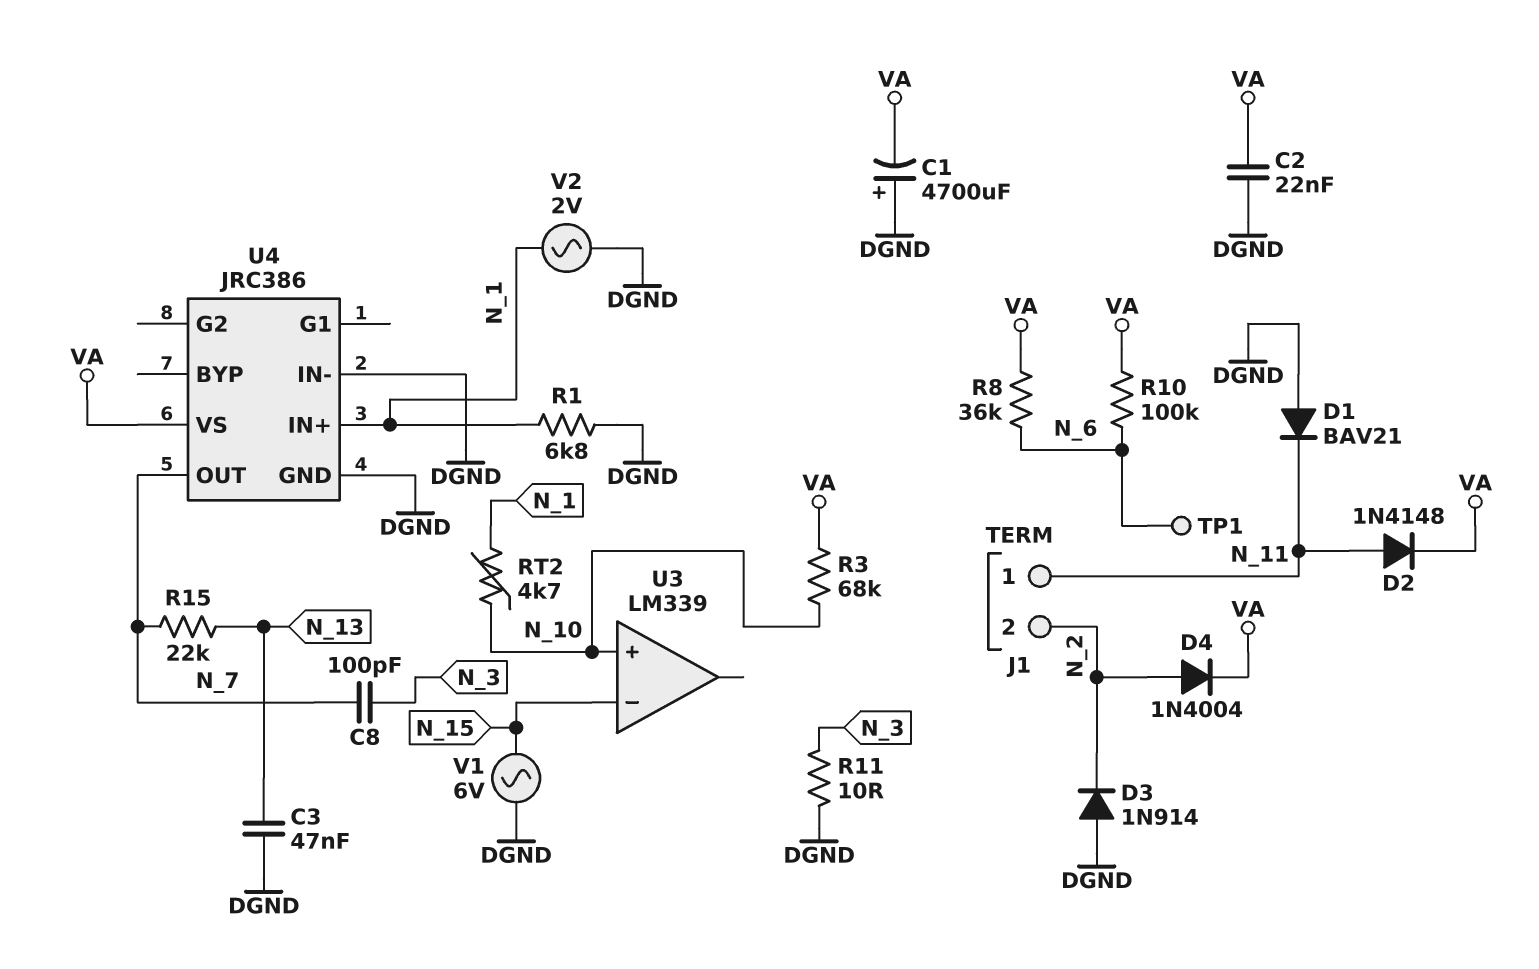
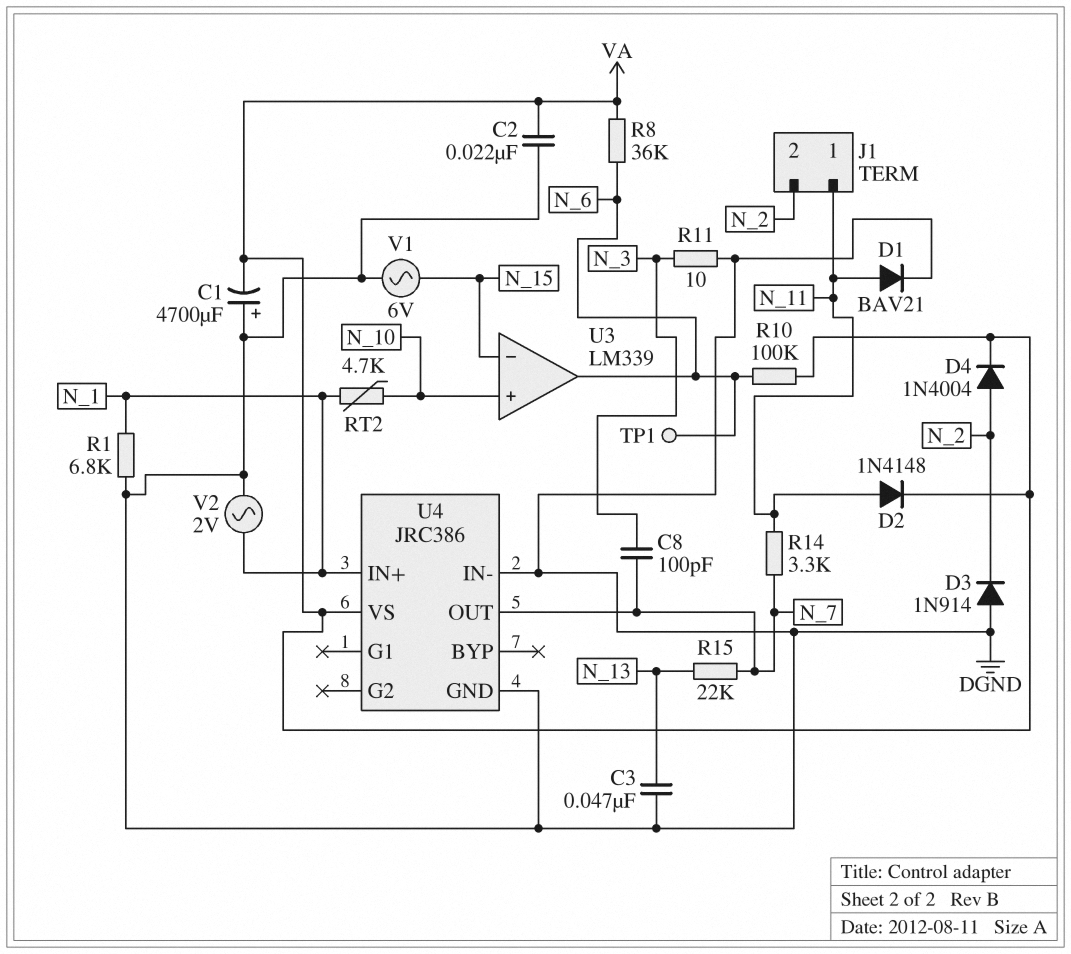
D1: diode BAV21 (A DGND, K N_11) -> diode BAV21 (A N_11, K DGND)
R3: 68k (N_10, VA) -> none
R14: none -> 3.3k (N_7, N_11)
U3 pin out: none -> N_6

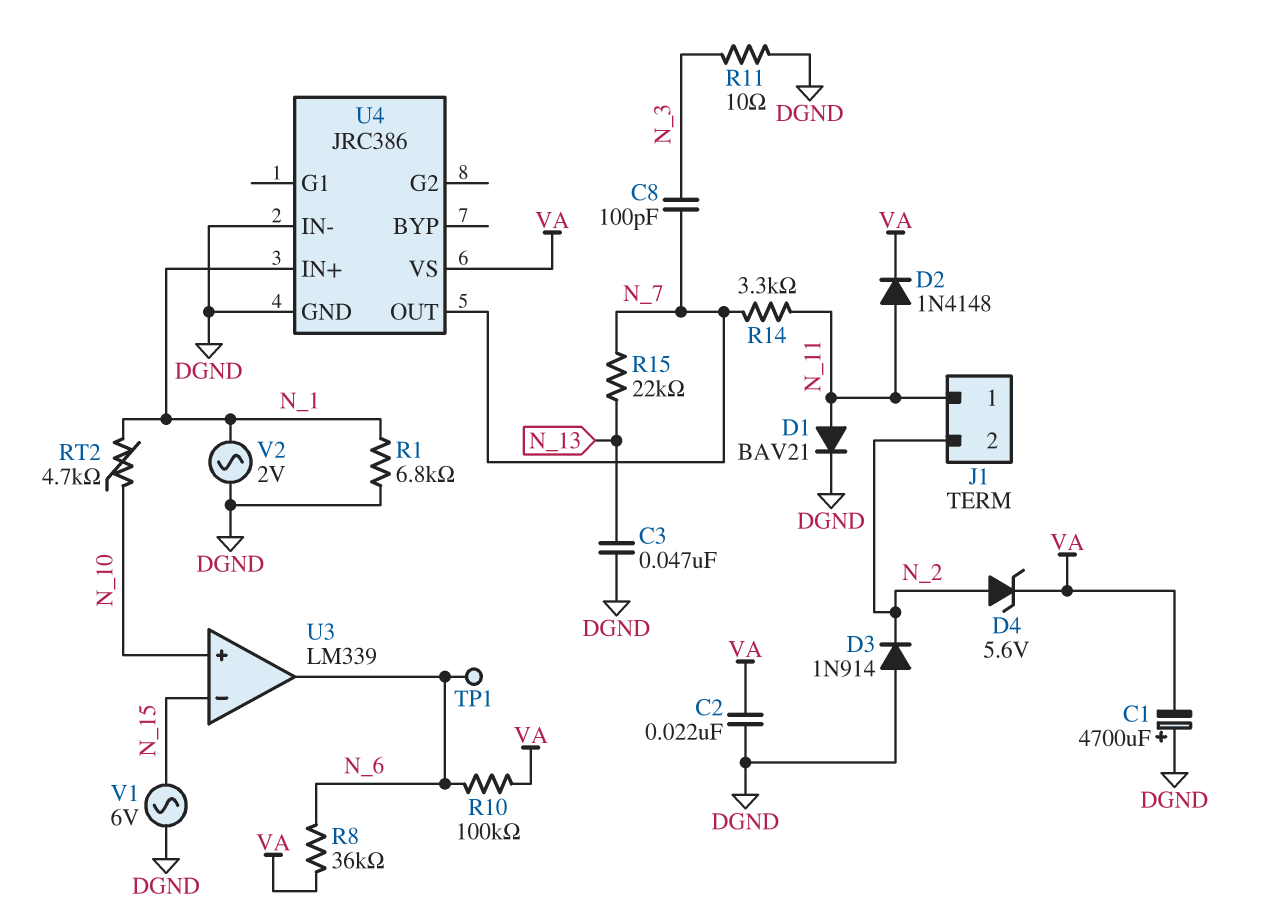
D4: diode 1N4004 (A N_2, K VA) -> zener 5.6V (A N_2, K VA)

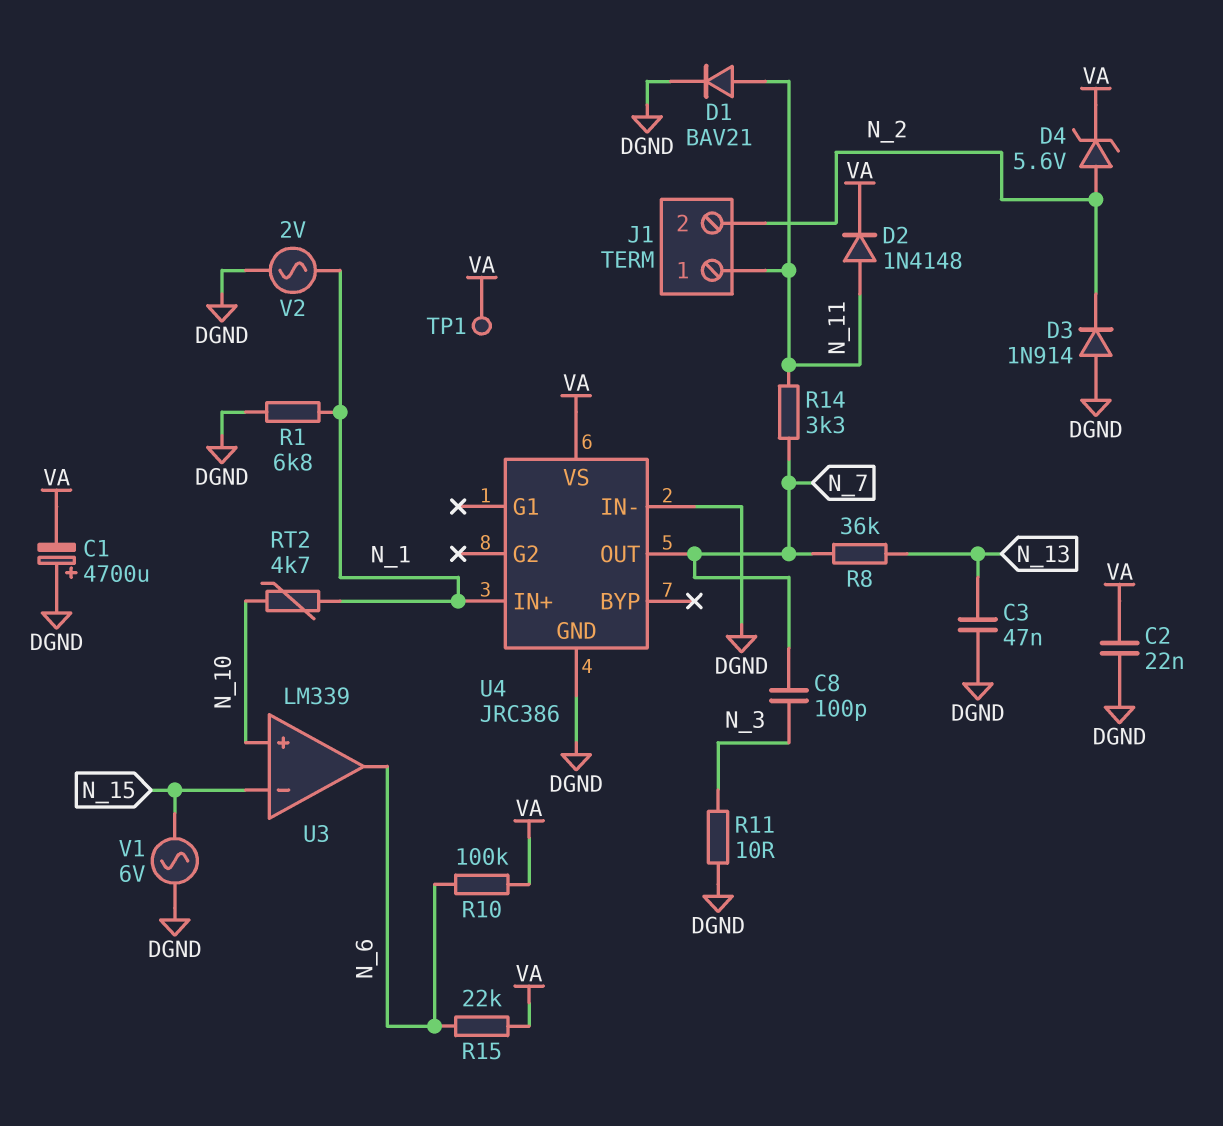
R8: 36k (N_6, VA) -> 36k (N_7, N_13)
R15: 22k (N_7, N_13) -> 22k (N_6, VA)
TP1: test point (N_6) -> test point (VA)

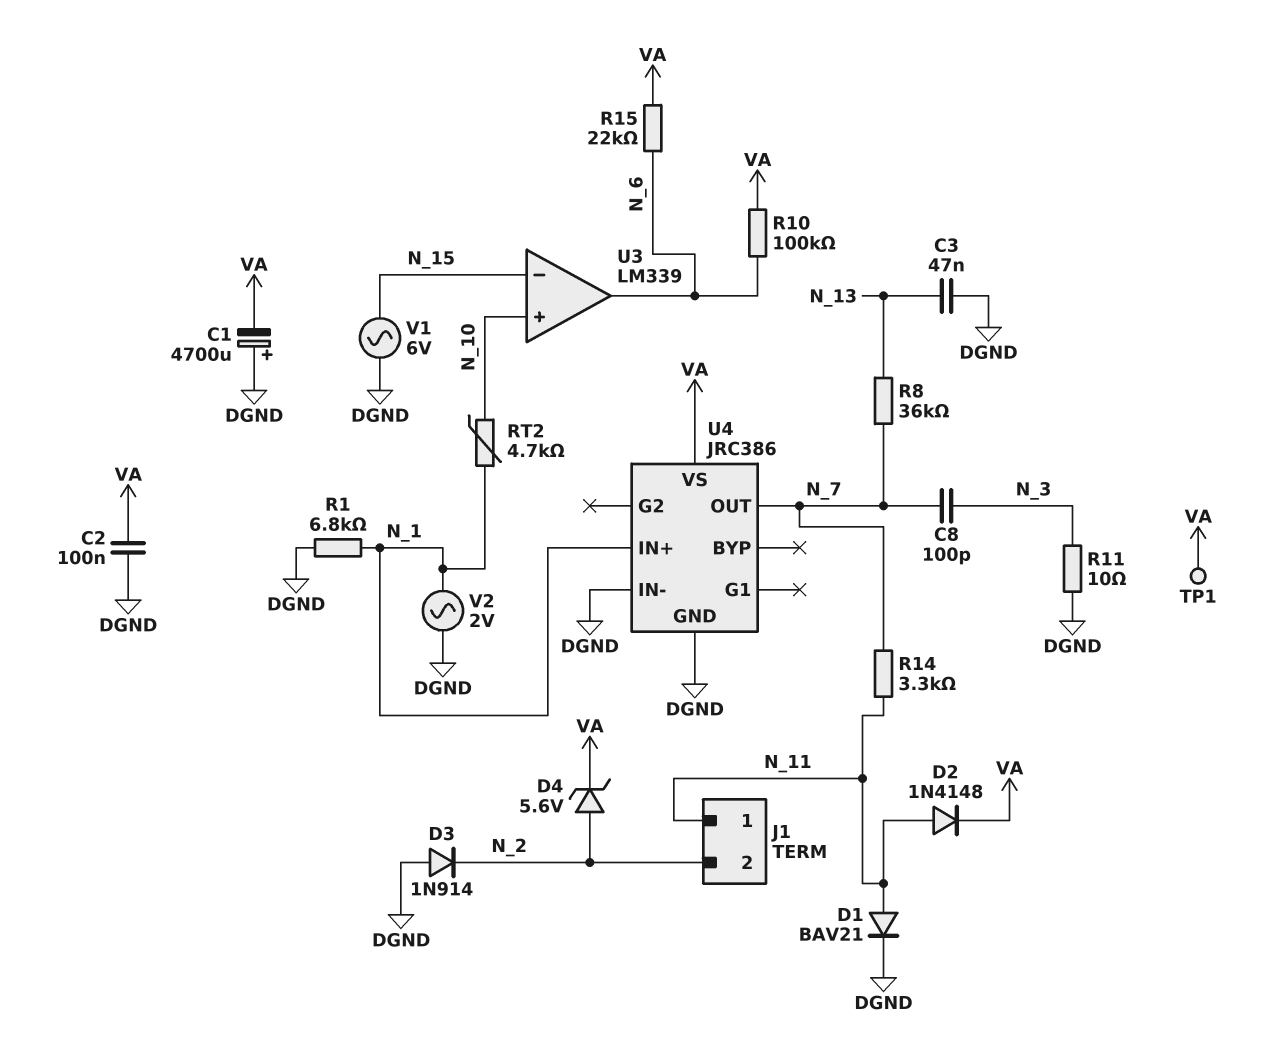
C2: 22nF (DGND, VA) -> 100nF (DGND, VA)

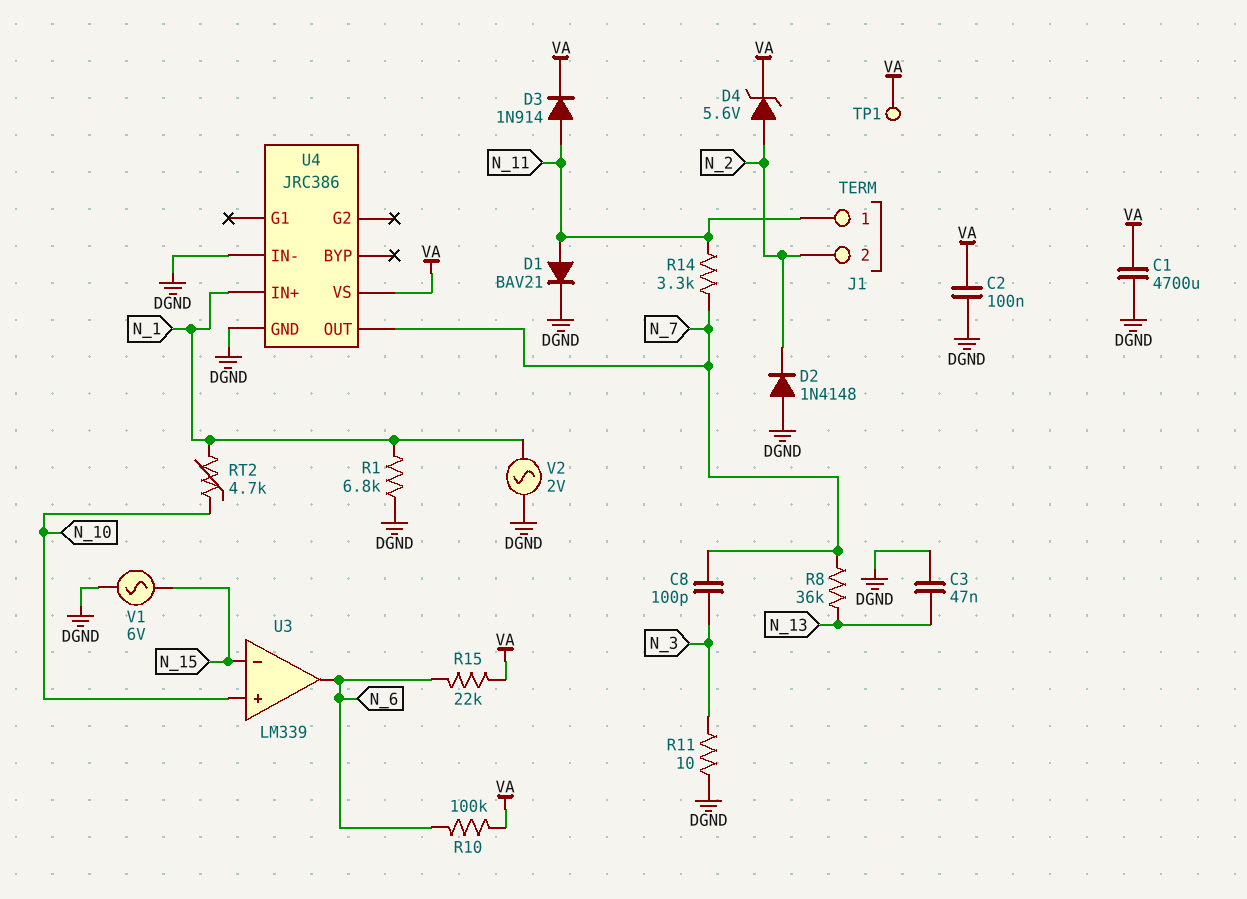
C1: 4700uF (plus DGND, minus VA) -> 4700uF (DGND, VA)
D2: diode 1N4148 (A N_11, K VA) -> diode 1N4148 (A DGND, K N_2)
D3: diode 1N914 (A DGND, K N_2) -> diode 1N914 (A N_11, K VA)

